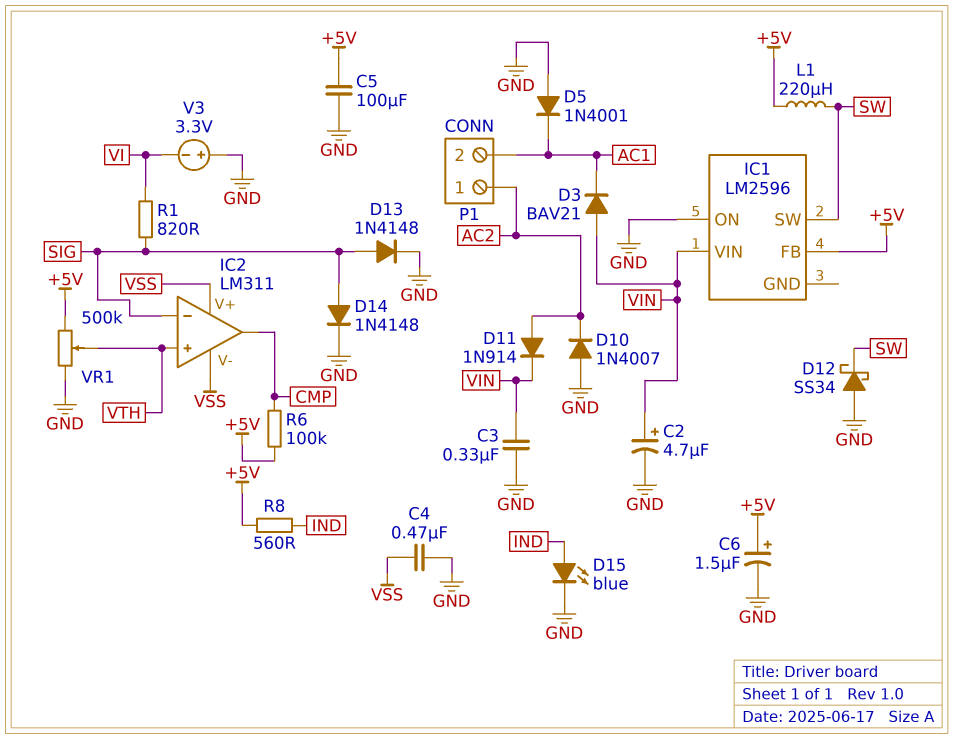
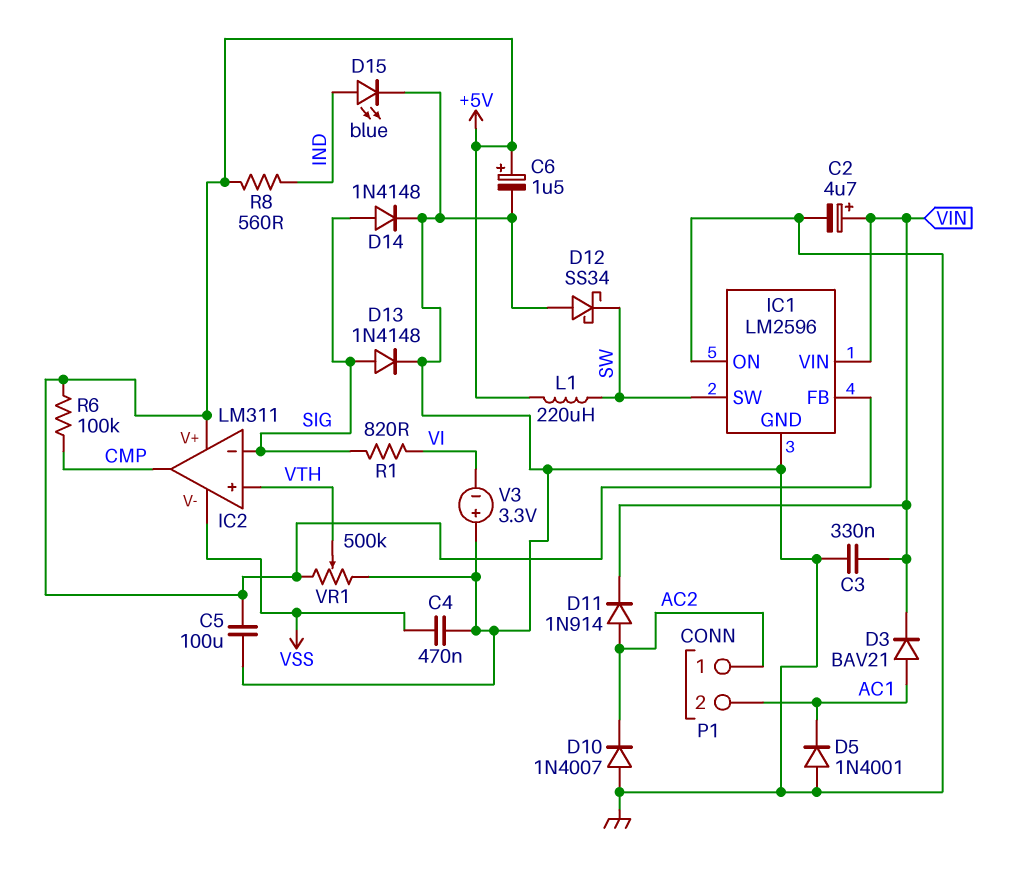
D3: diode BAV21 (A VIN, K AC1) -> diode BAV21 (A AC1, K VIN)
IC1 pin GND: none -> GND
IC2 pin V+: VSS -> +5V

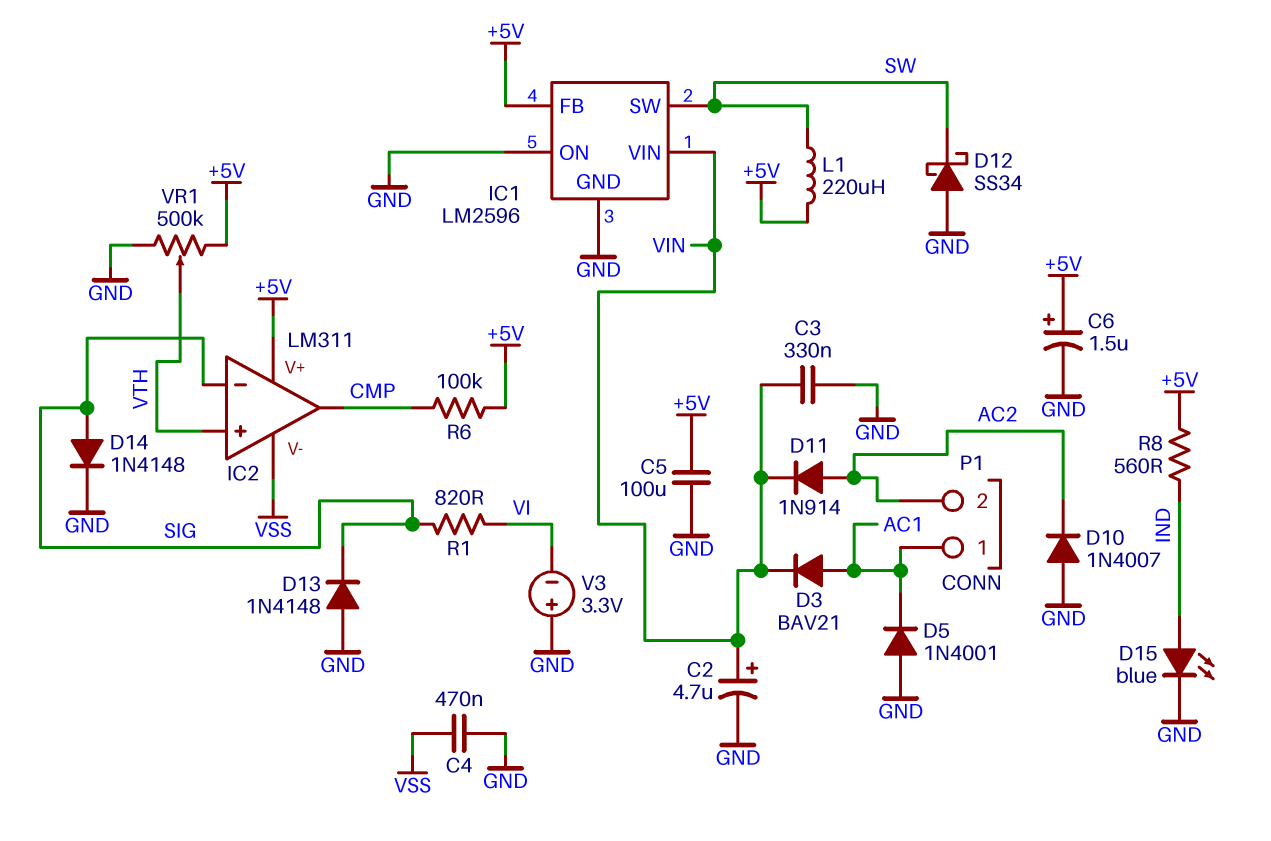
D13: diode 1N4148 (A SIG, K GND) -> diode 1N4148 (A GND, K SIG)
P1 pin 1: AC2 -> AC1
P1 pin 2: AC1 -> AC2

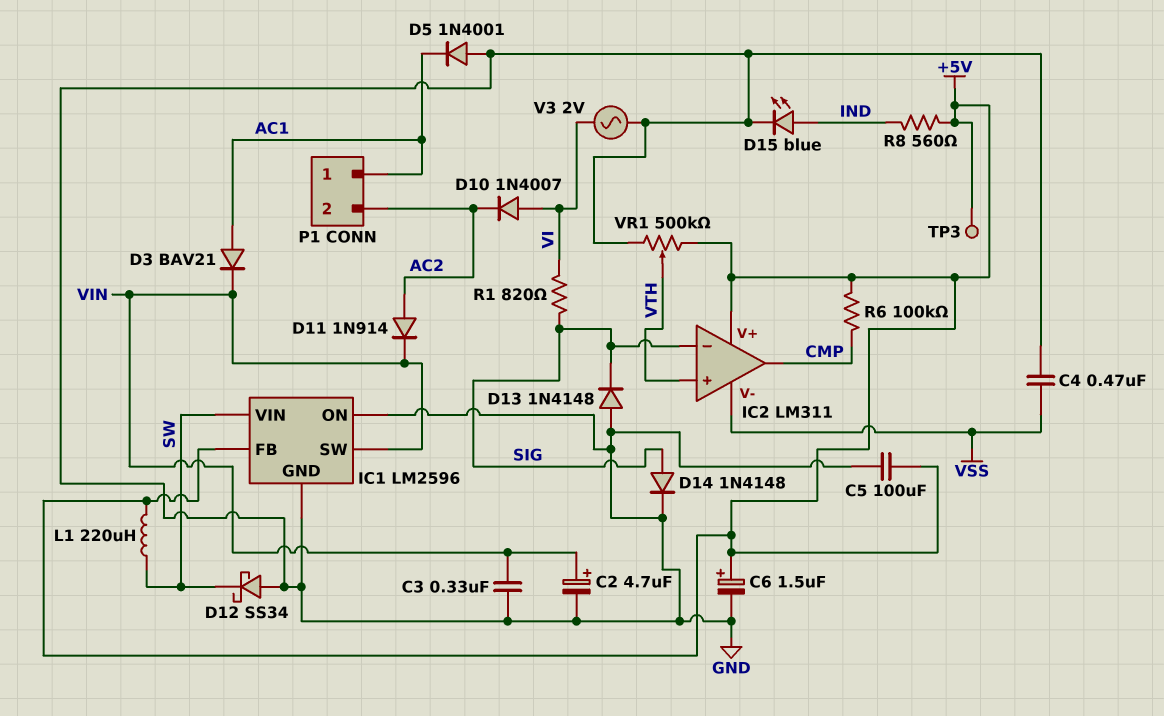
D10: diode 1N4007 (A GND, K AC2) -> diode 1N4007 (A VI, K AC2)
IC1 pin SW: SW -> VIN
IC1 pin VIN: VIN -> SW
TP3: none -> test point (+5V)
V3: 3.3V (plus GND, minus VI) -> AC 2V (GND, VI)

